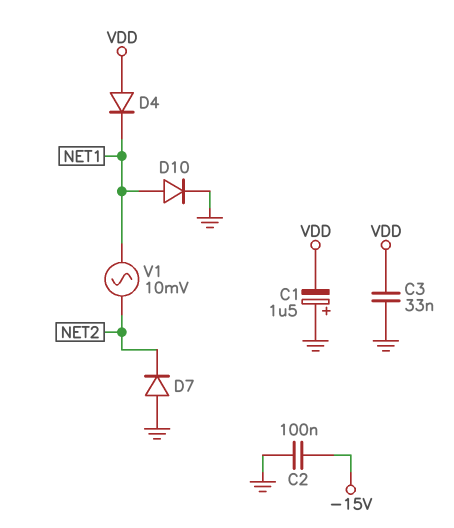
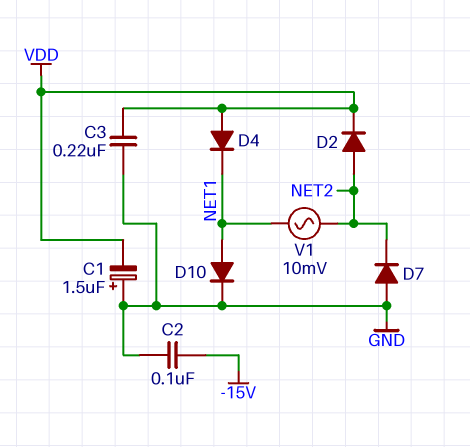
C3: 33nF (GND, VDD) -> 220nF (GND, VDD)
D2: none -> diode (A NET2, K VDD)

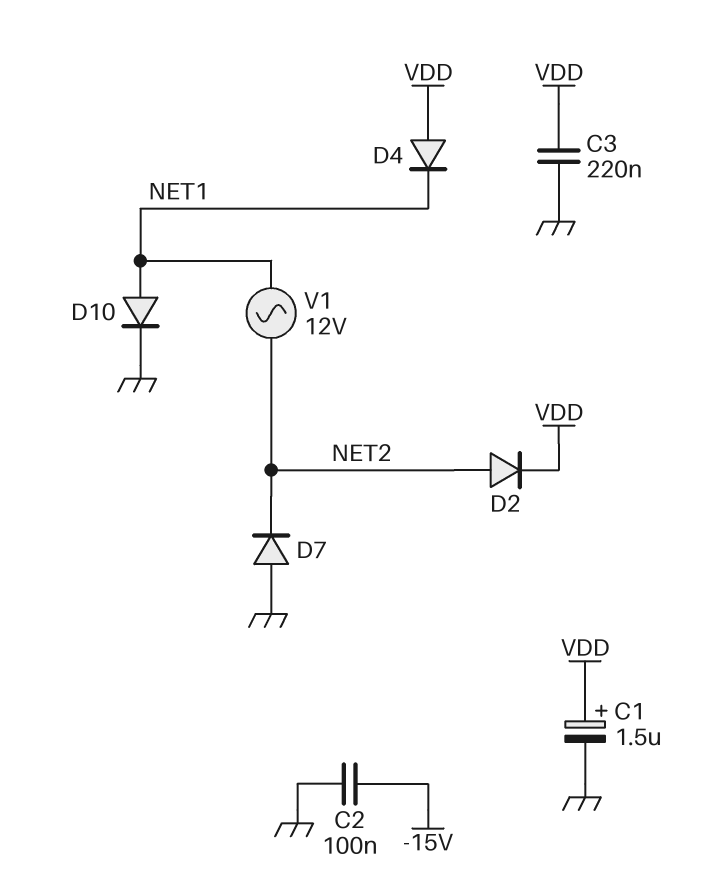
C1: 1.5uF (plus GND, minus VDD) -> 1.5uF (plus VDD, minus GND)
V1: AC 10mV (NET1, NET2) -> AC 12V (NET1, NET2)

